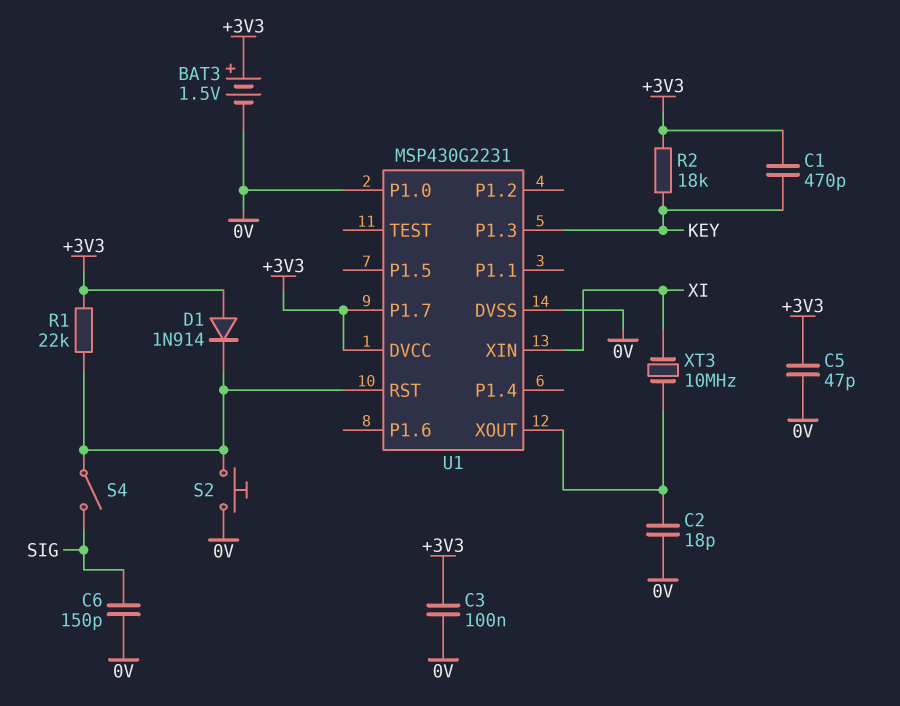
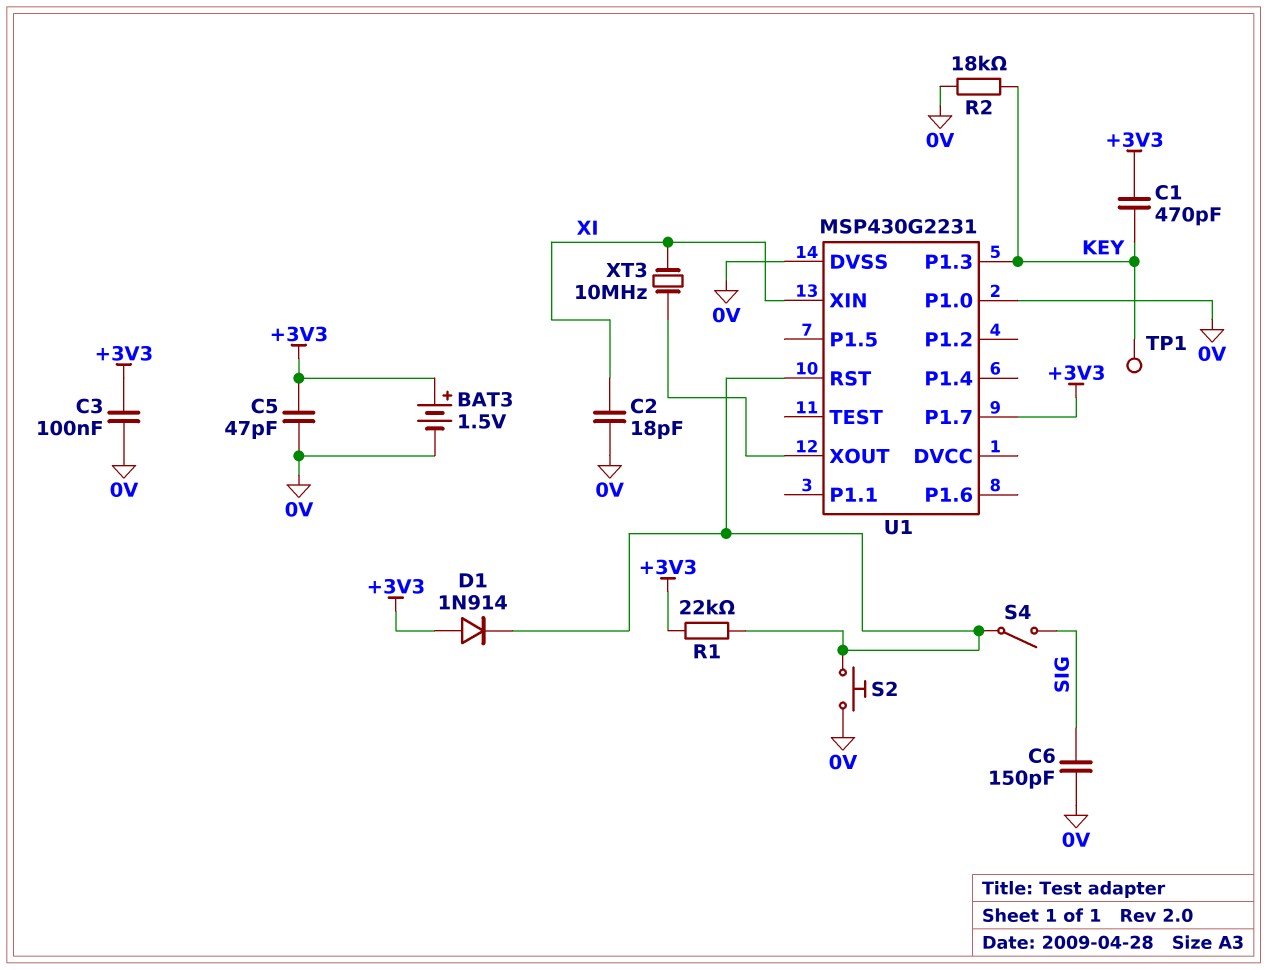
C2: 18pF (0V, U1/XOUT) -> 18pF (0V, XI)
R2: 18k (+3V3, KEY) -> 18k (0V, KEY)
TP1: none -> test point (KEY)
U1 pin DVCC: +3V3 -> none

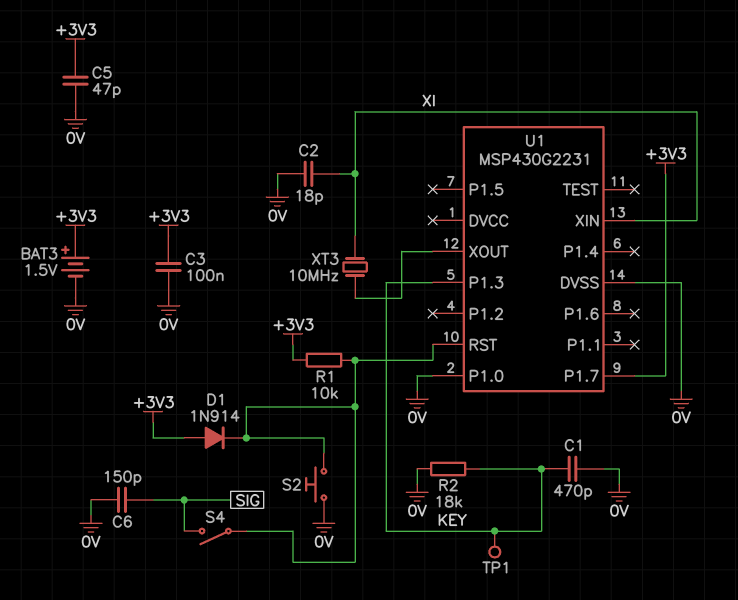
C1: 470pF (+3V3, KEY) -> 470pF (0V, KEY)
R1: 22k (+3V3, U1/RST) -> 10k (+3V3, U1/RST)

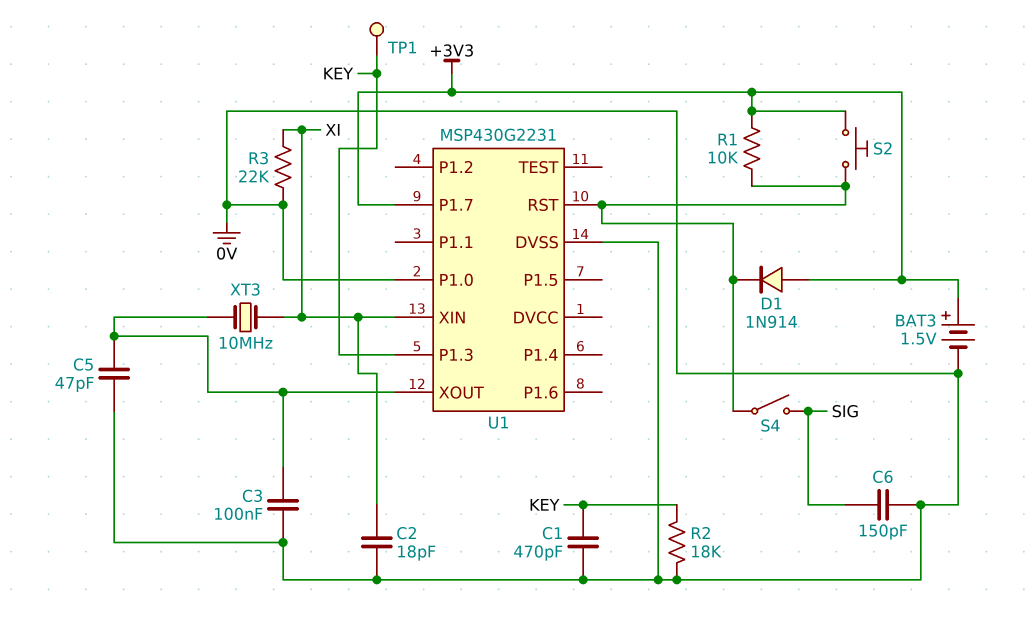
C3: 100nF (+3V3, 0V) -> 100nF (0V, U1/XOUT)
C5: 47pF (+3V3, 0V) -> 47pF (0V, U1/XOUT)
R3: none -> 22k (0V, XI)
S2: button (0V, U1/RST) -> button (+3V3, U1/RST)

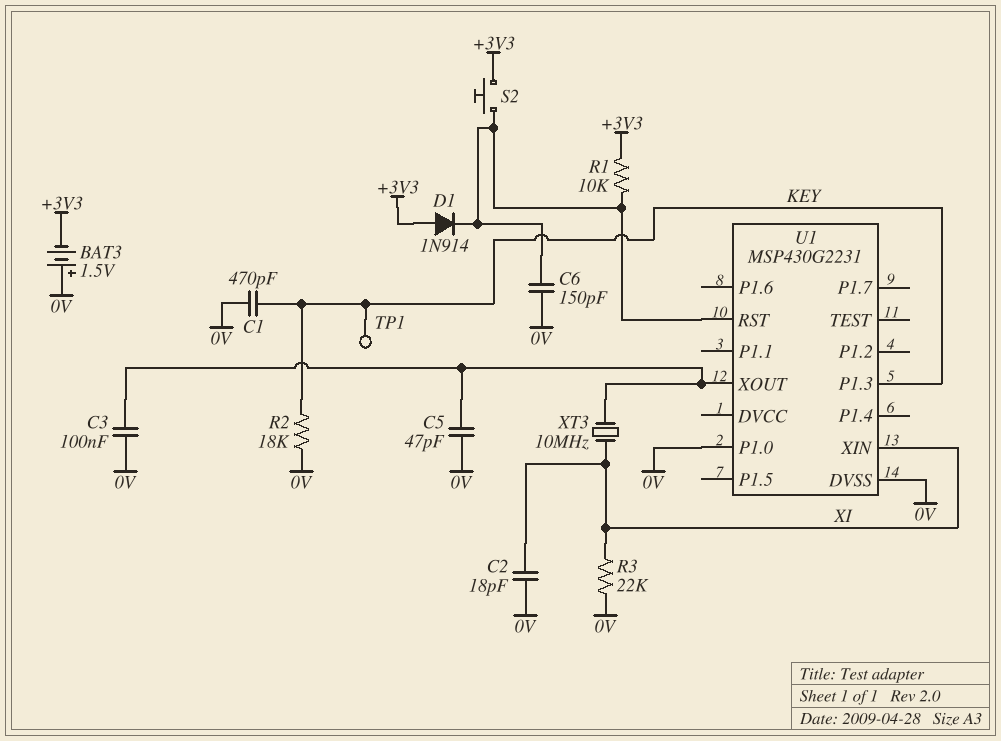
BAT3: 1.5V (plus +3V3, minus 0V) -> 1.5V (plus 0V, minus +3V3)
C6: 150pF (0V, SIG) -> 150pF (0V, U1/RST)
S4: switch (SIG, U1/RST) -> none
U1 pin P1.7: +3V3 -> none

